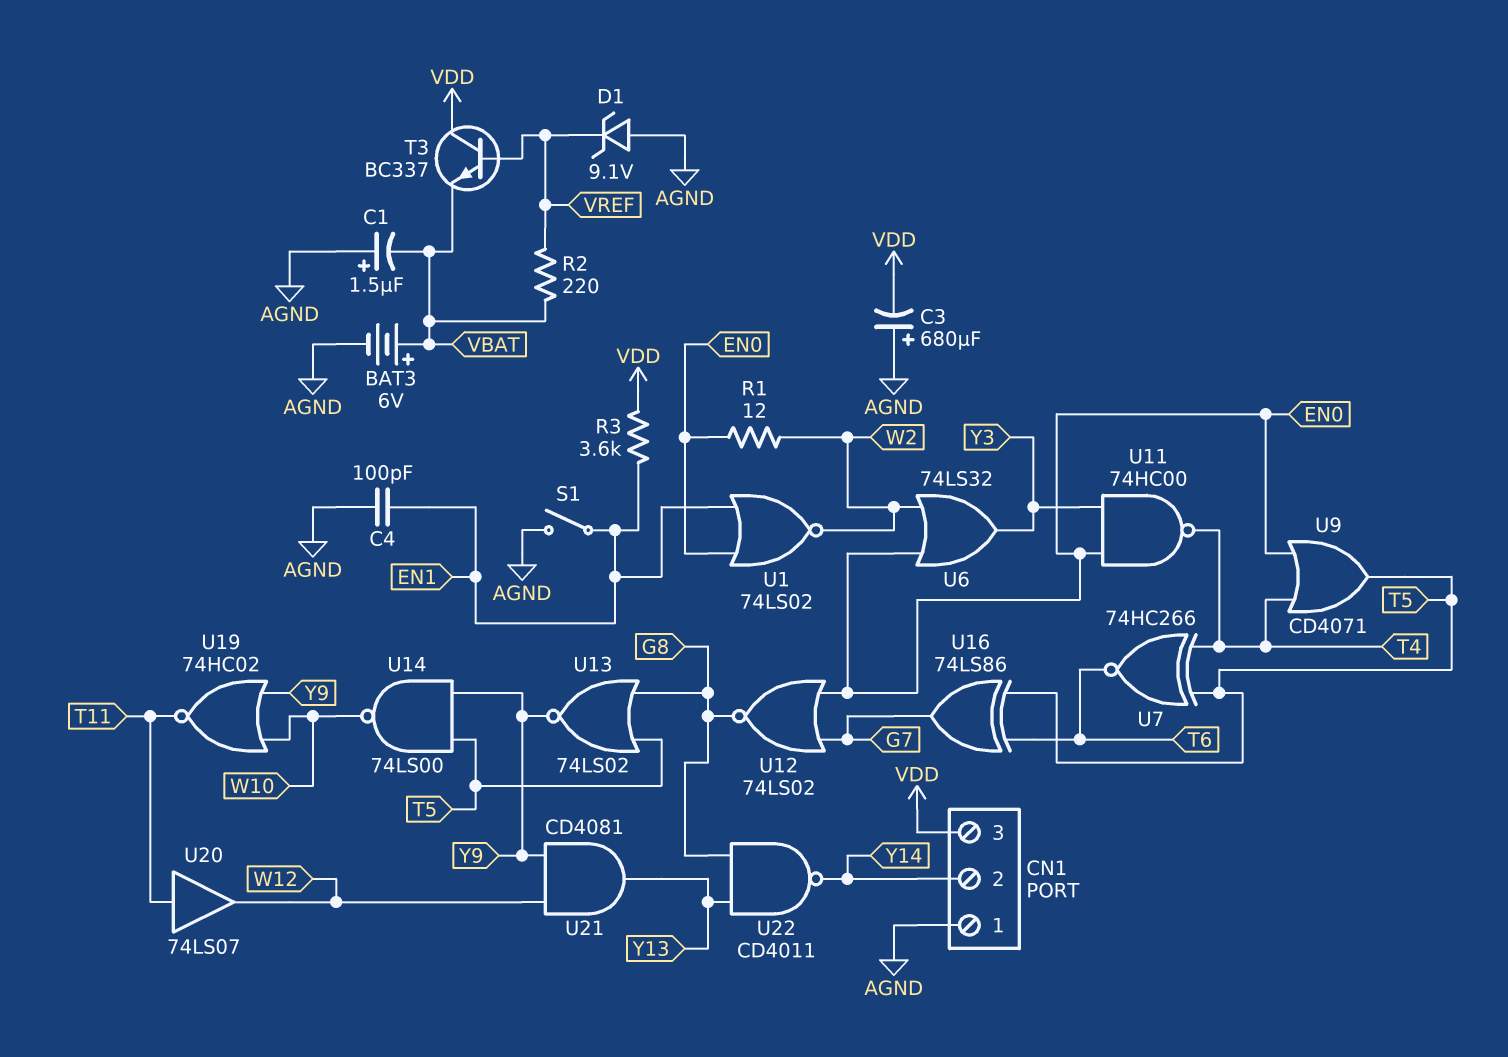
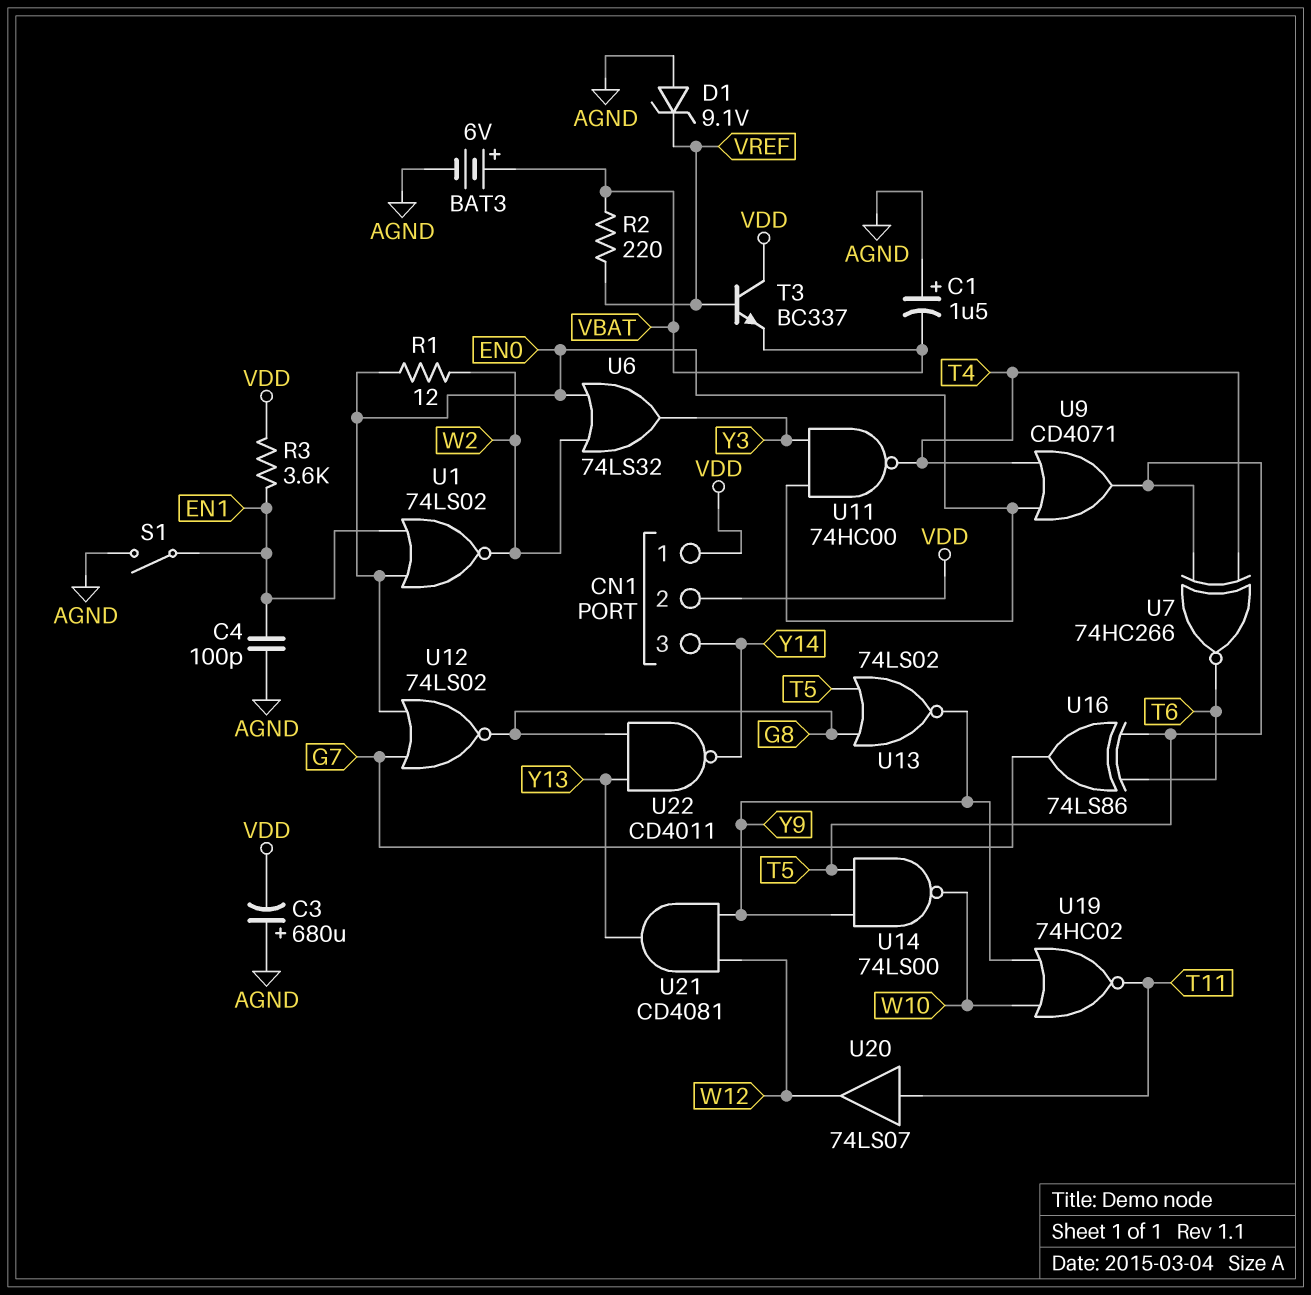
CN1 pin 1: AGND -> VDD
CN1 pin 2: Y14 -> VDD
CN1 pin 3: VDD -> Y14

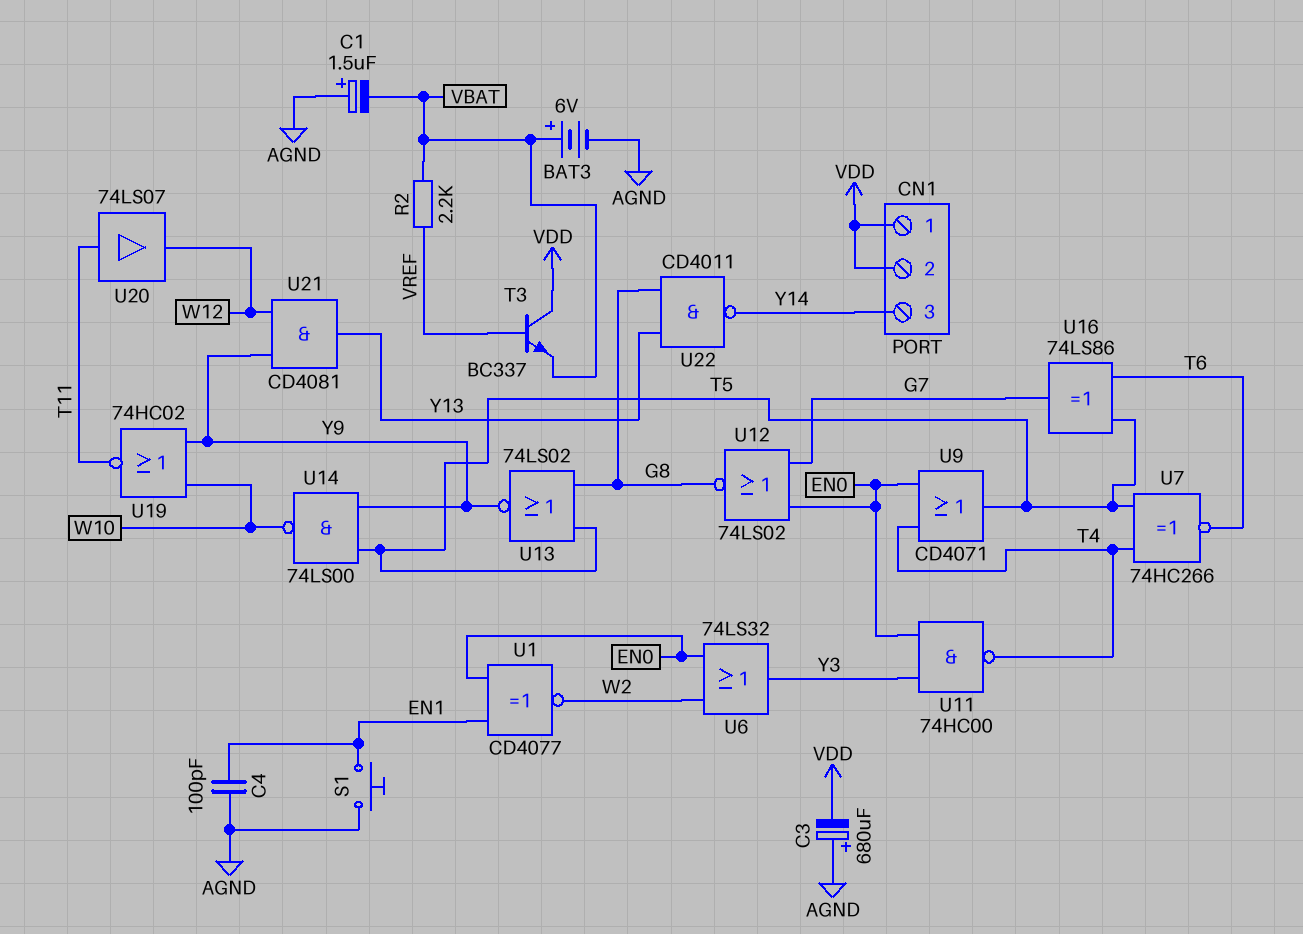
D1: zener 9.1V (A AGND, K VREF) -> none
R1: 12 (EN0, W2) -> none
R2: 220 (VBAT, VREF) -> 2.2k (VBAT, VREF)
R3: 3.6k (EN1, VDD) -> none
S1: switch (AGND, EN1) -> button (AGND, EN1)
U1: NOR 74LS02 (in EN0, in EN1, out W2) -> XNOR CD4077 (in EN0, in EN1, out W2)

